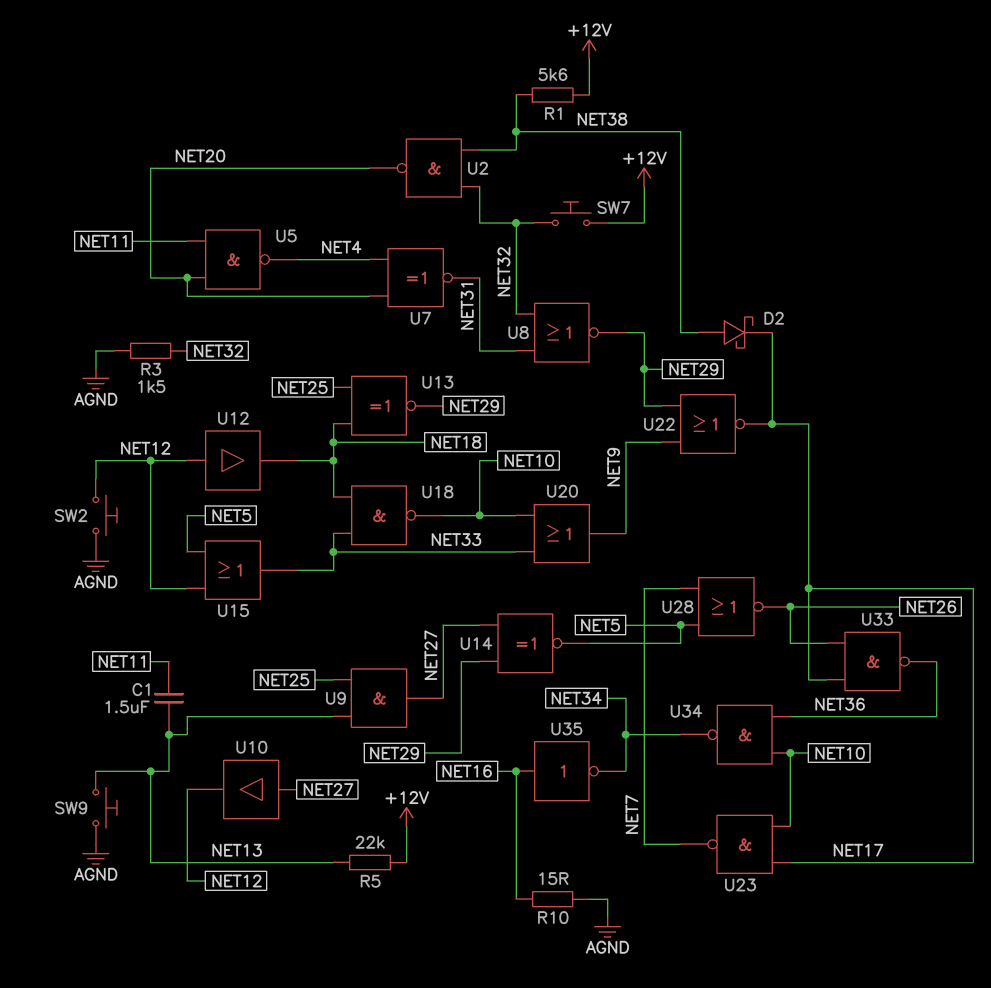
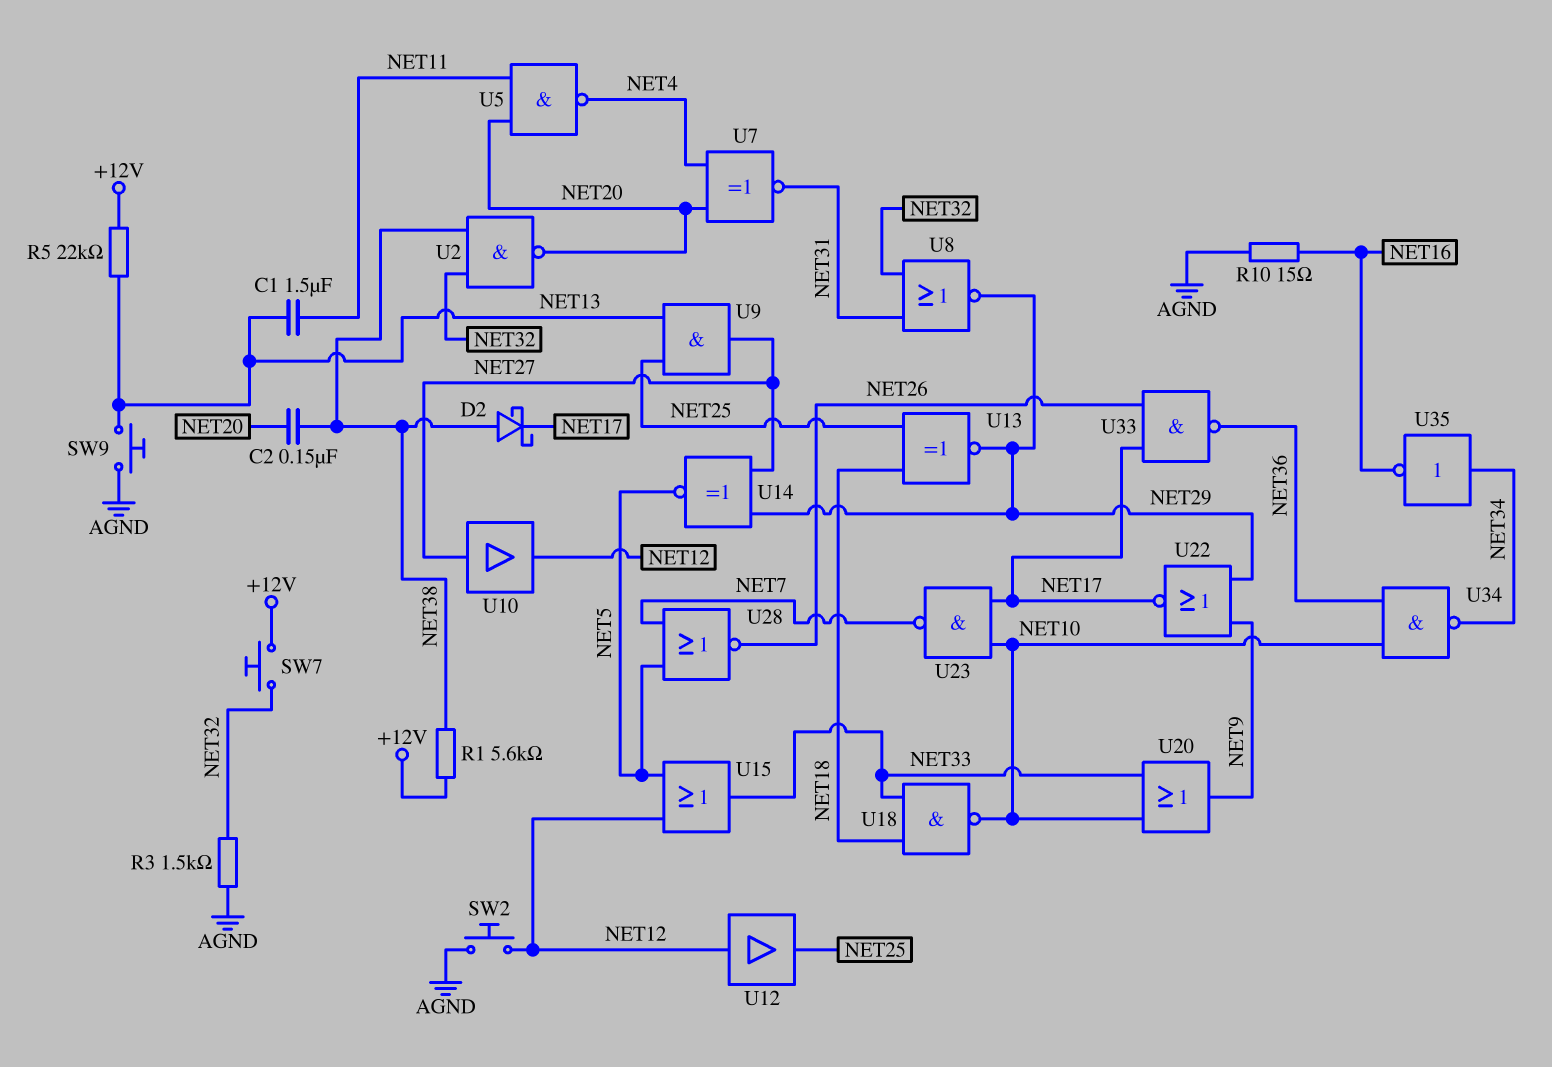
C2: none -> 150nF (NET20, NET38)
U12: buffer (in NET12, out NET18) -> buffer (in NET12, out NET25)
U35: NOT (in NET16, out NET34) -> NOT (in NET34, out NET16)

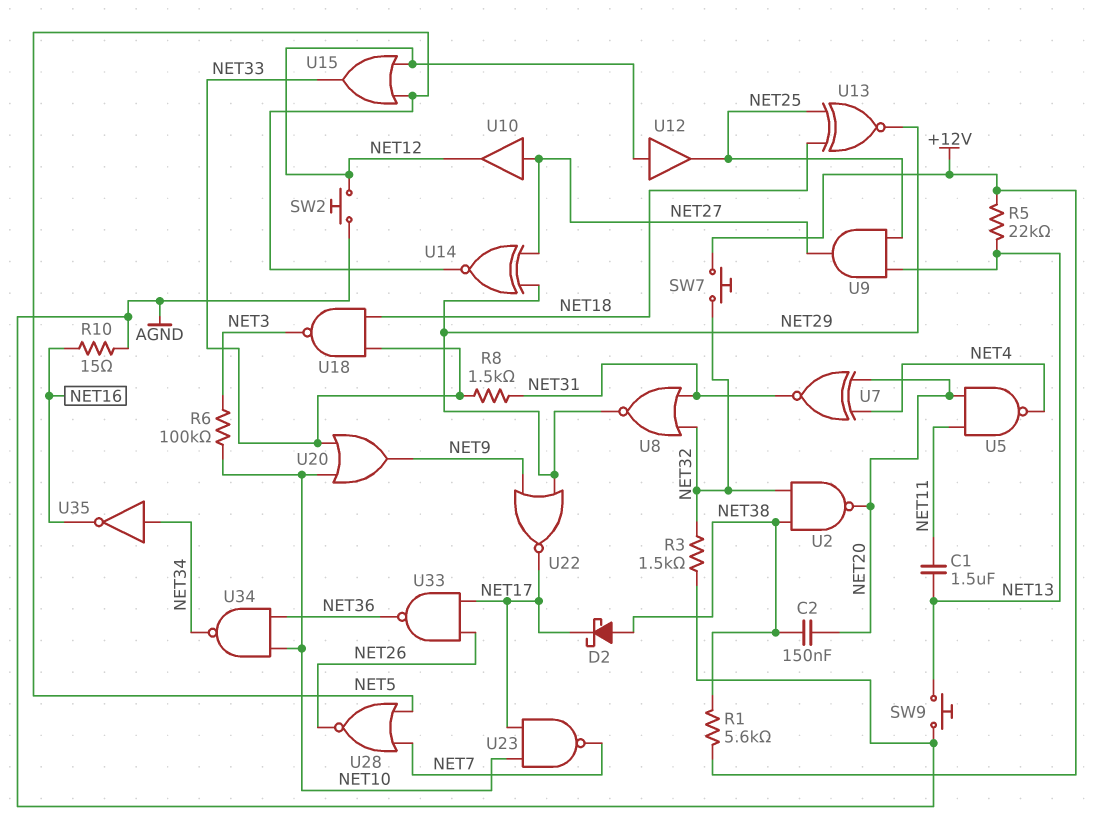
R6: none -> 100k (NET3, NET10)
R8: none -> 1.5k (NET31, NET33)
U18: NAND (in NET18, in NET33, out NET10) -> NAND (in NET18, in NET33, out NET3)

